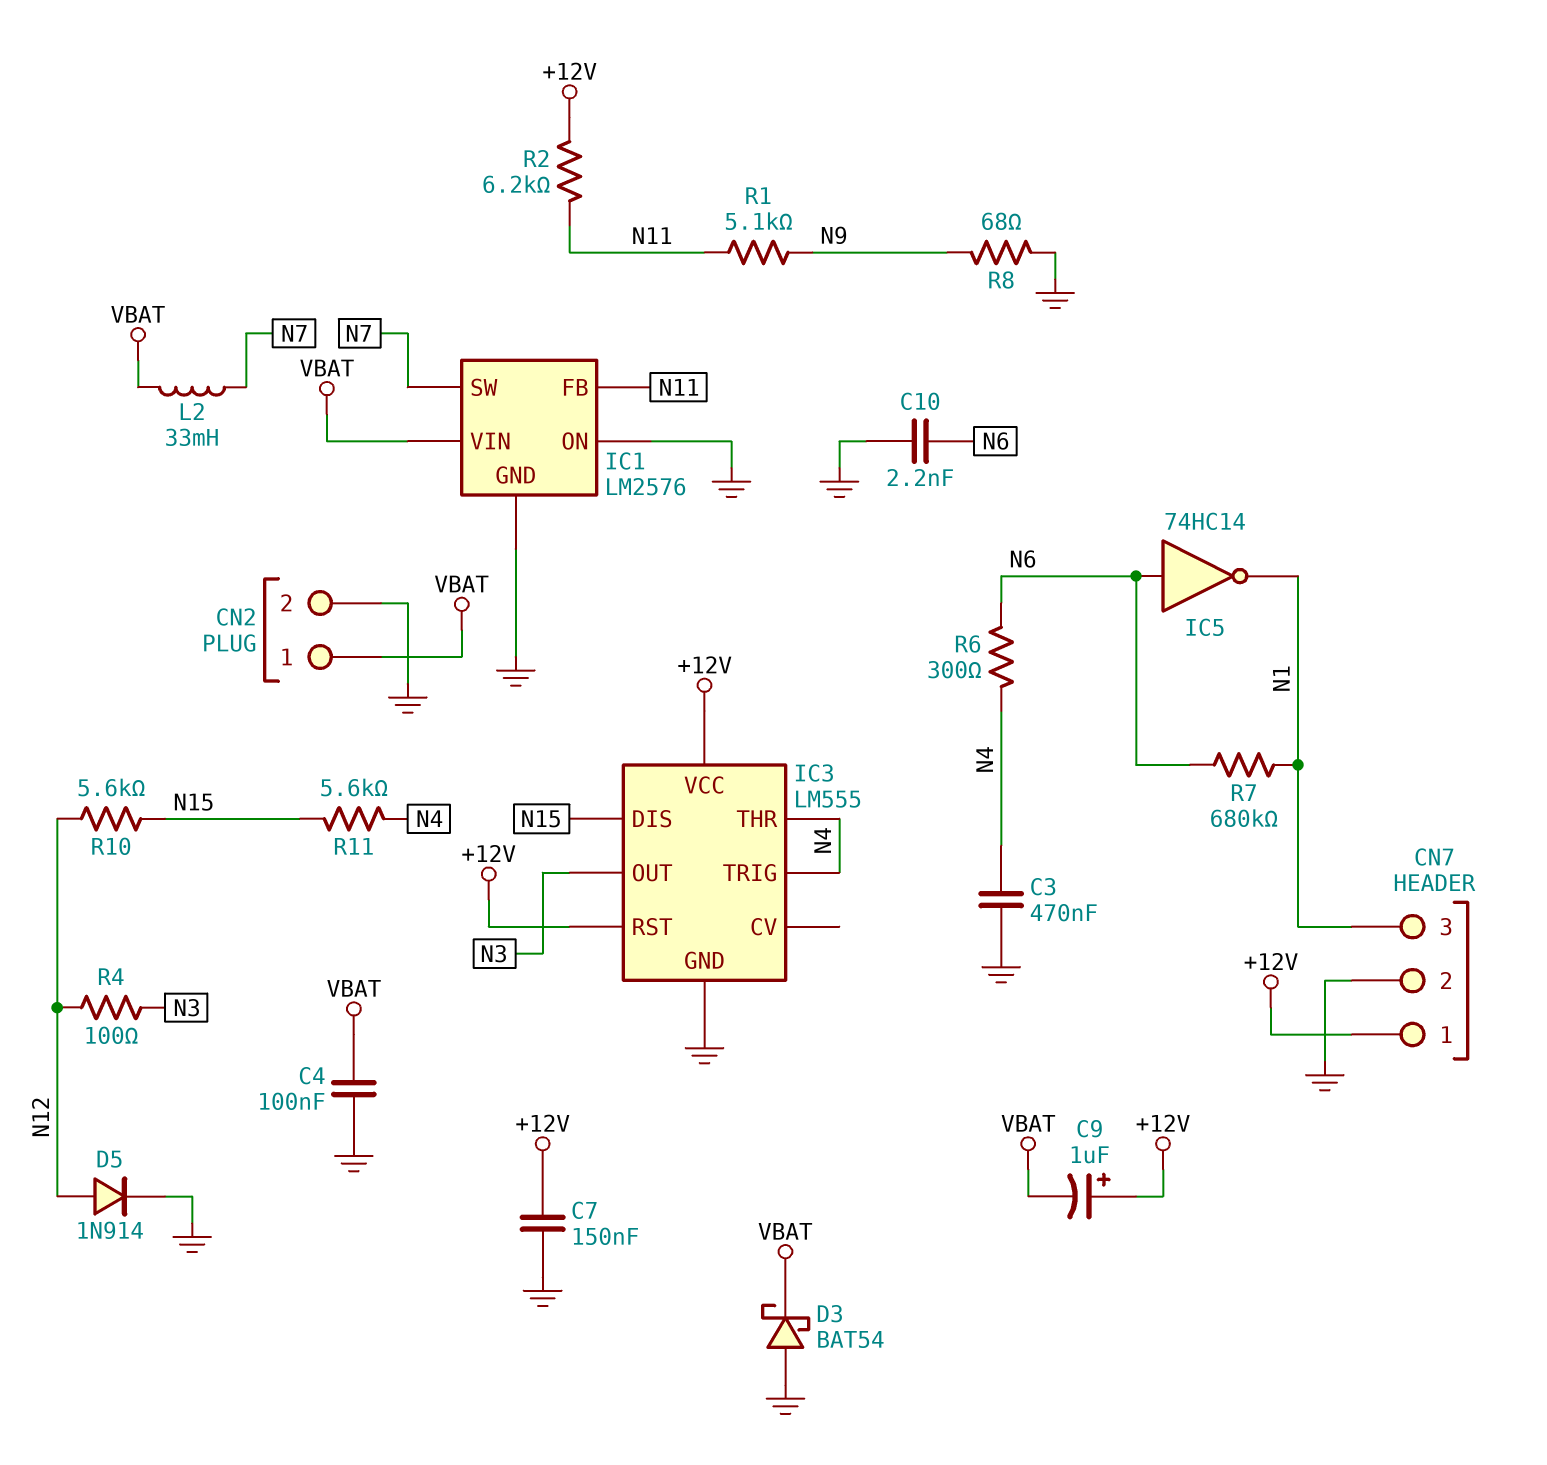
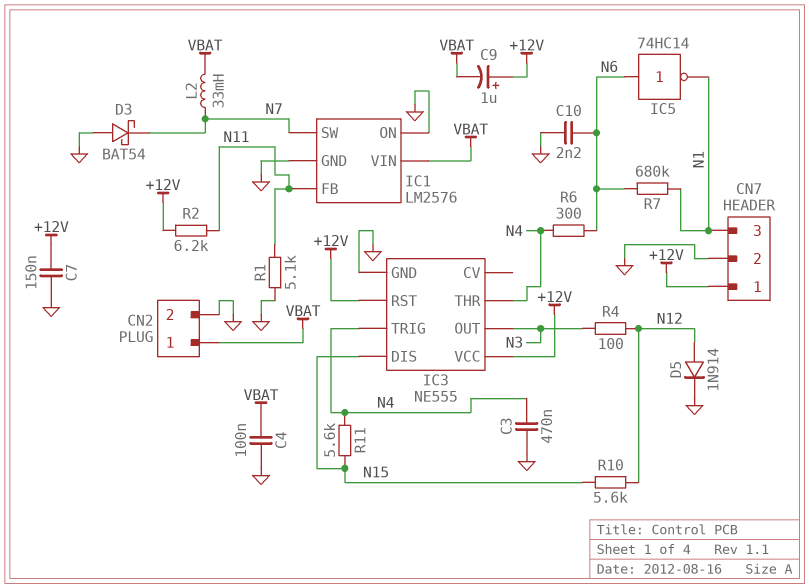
D3: schottky BAT54 (A GND, K VBAT) -> schottky BAT54 (A GND, K N7)
IC3: LM555 -> NE555
R1: 5.1k (N9, N11) -> 5.1k (GND, N11)
R8: 68 (GND, N9) -> none

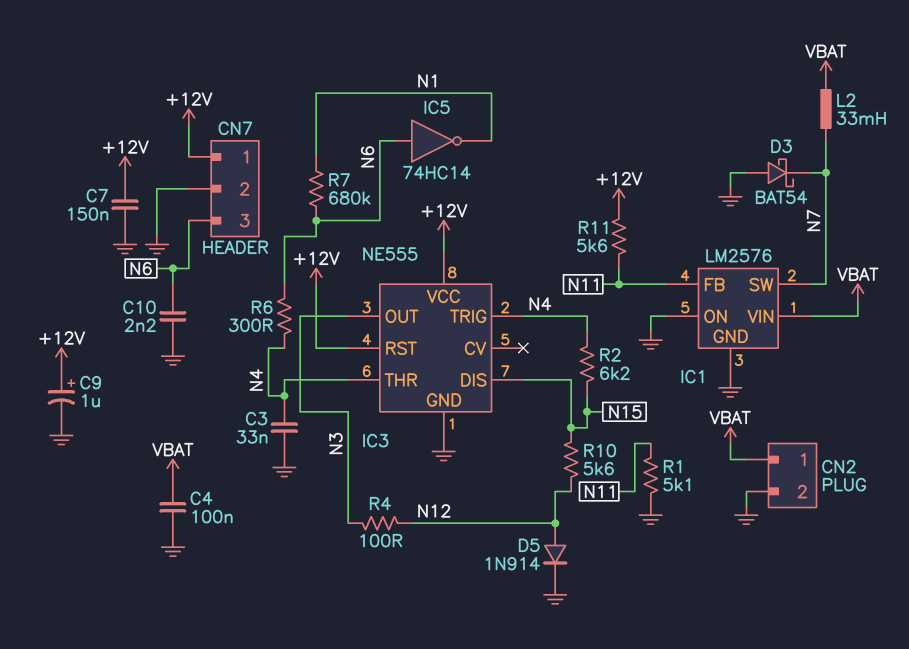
C3: 470nF (GND, N4) -> 33nF (GND, N4)
C9: 1uF (plus +12V, minus VBAT) -> 1uF (plus +12V, minus GND)
CN7 pin 3: N1 -> N6
R2: 6.2k (+12V, N11) -> 6.2k (N4, N15)
R11: 5.6k (N4, N15) -> 5.6k (+12V, N11)

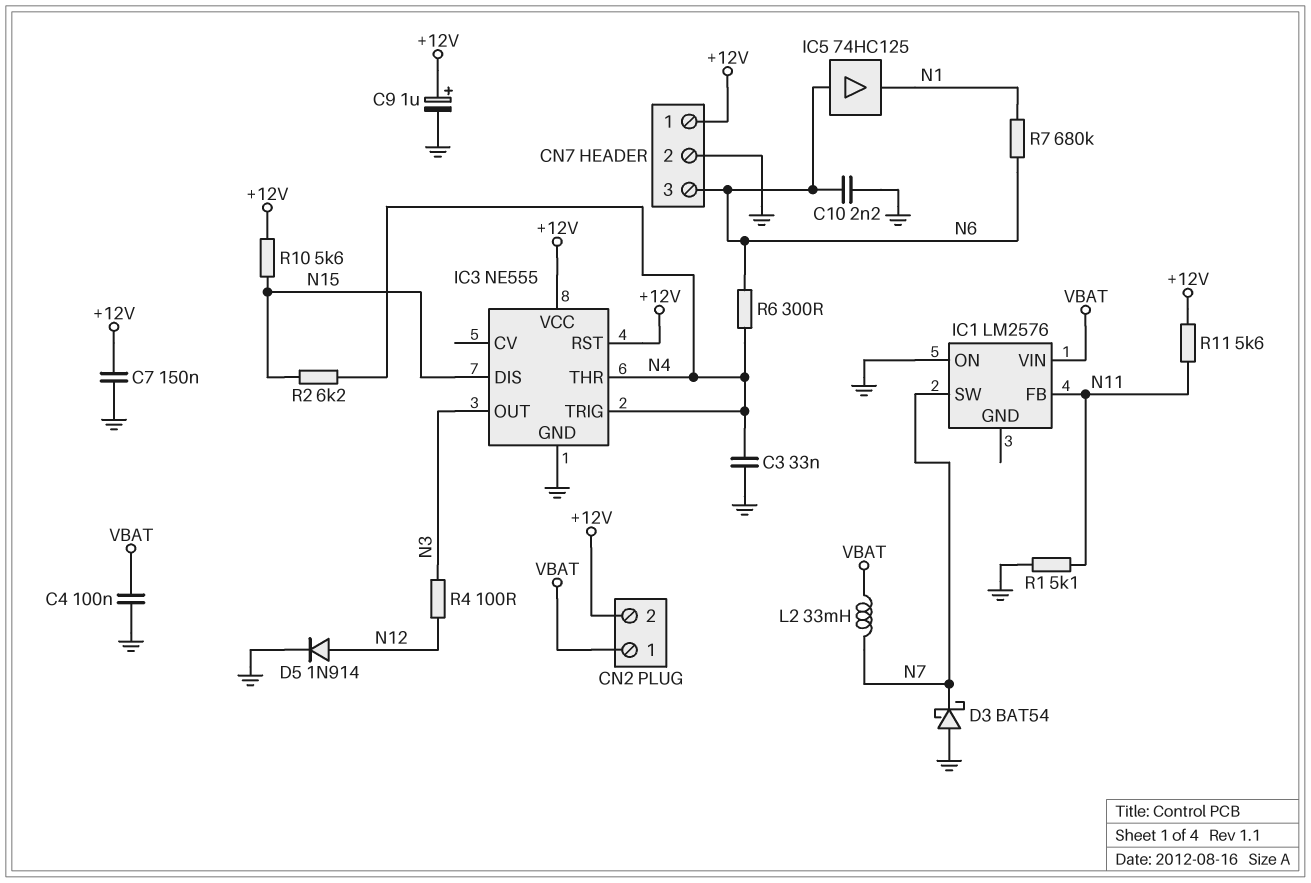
CN2 pin 2: GND -> +12V
IC1 pin GND: GND -> none
IC5: NOT 74HC14 (in N6, out N1) -> buffer 74HC125 (in N6, out N1)
R10: 5.6k (N12, N15) -> 5.6k (+12V, N15)

